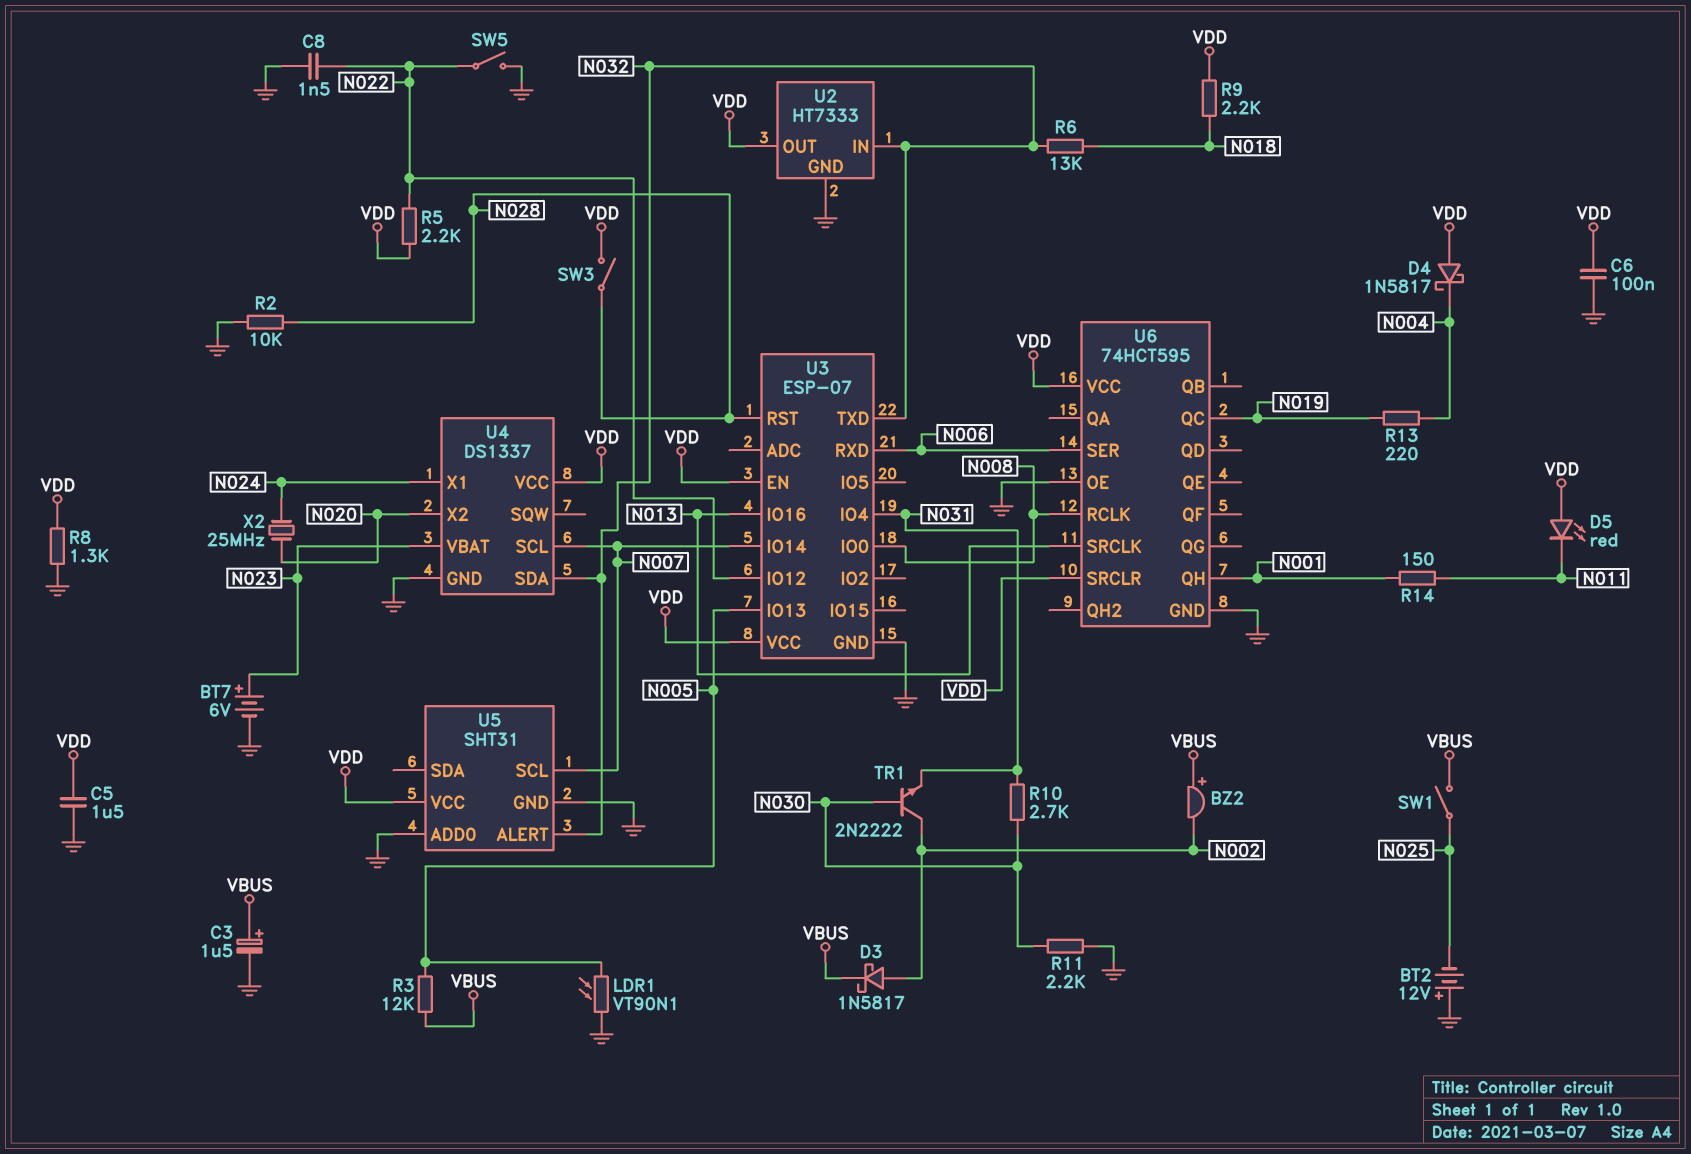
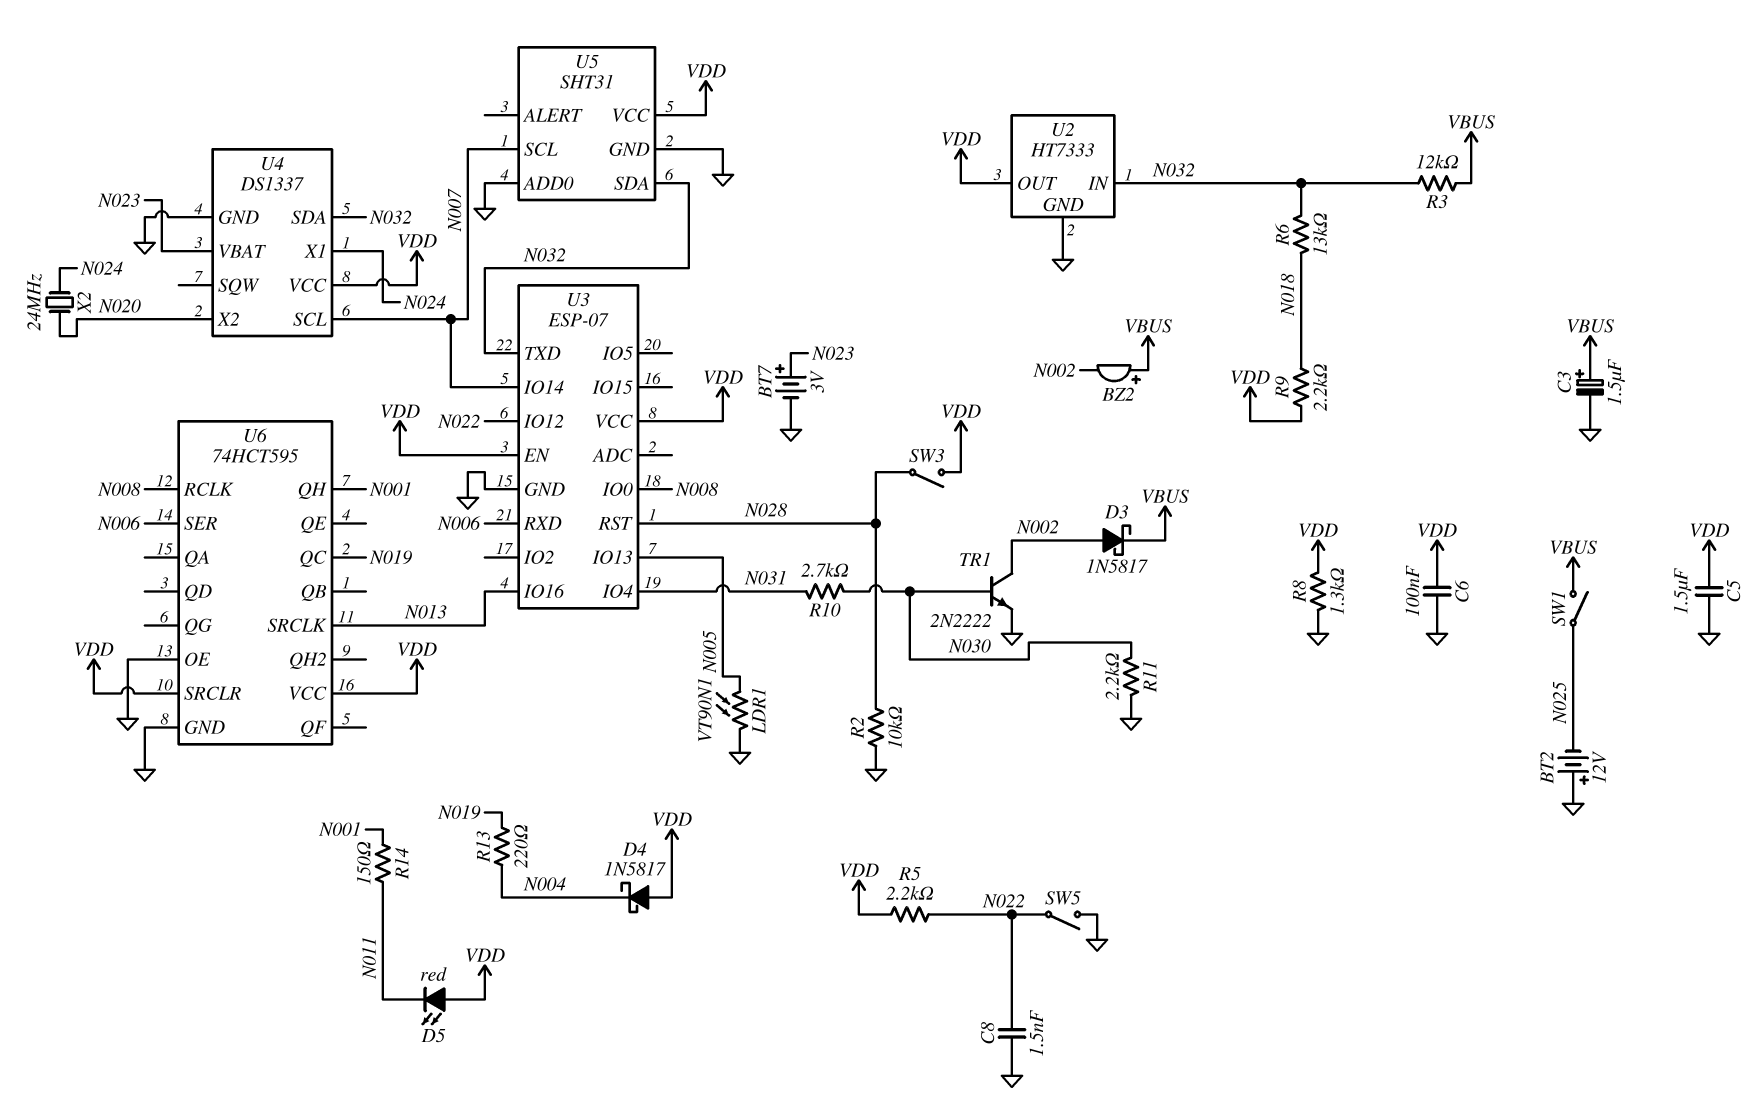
BT7: 6V (plus N023, minus GND) -> 3V (plus N023, minus GND)
R3: 12k (N005, VBUS) -> 12k (N032, VBUS)
TR1: NPN 2N2222 (B N030, C N002, E N031) -> NPN 2N2222 (B N030, C N002, E GND)
U5 pin ALERT: N032 -> none
U5 pin SDA: none -> N032
X2: 25MHz (N020, N024) -> 24MHz (N020, N024)

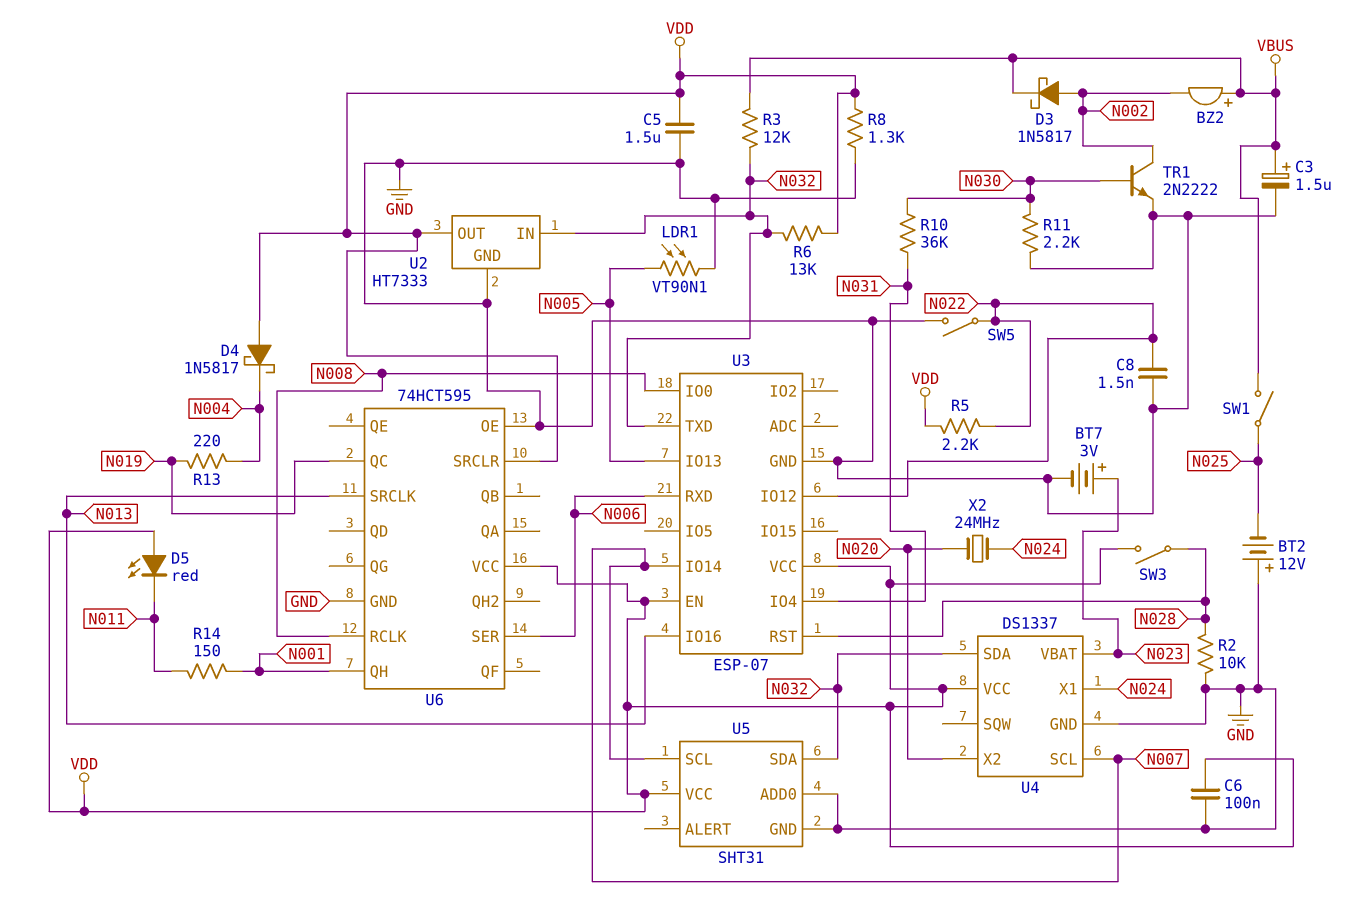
R6: 13k (N018, N032) -> 13k (N032, VDD)
R9: 2.2k (N018, VDD) -> none
R10: 2.7k (N030, N031) -> 36k (N030, N031)

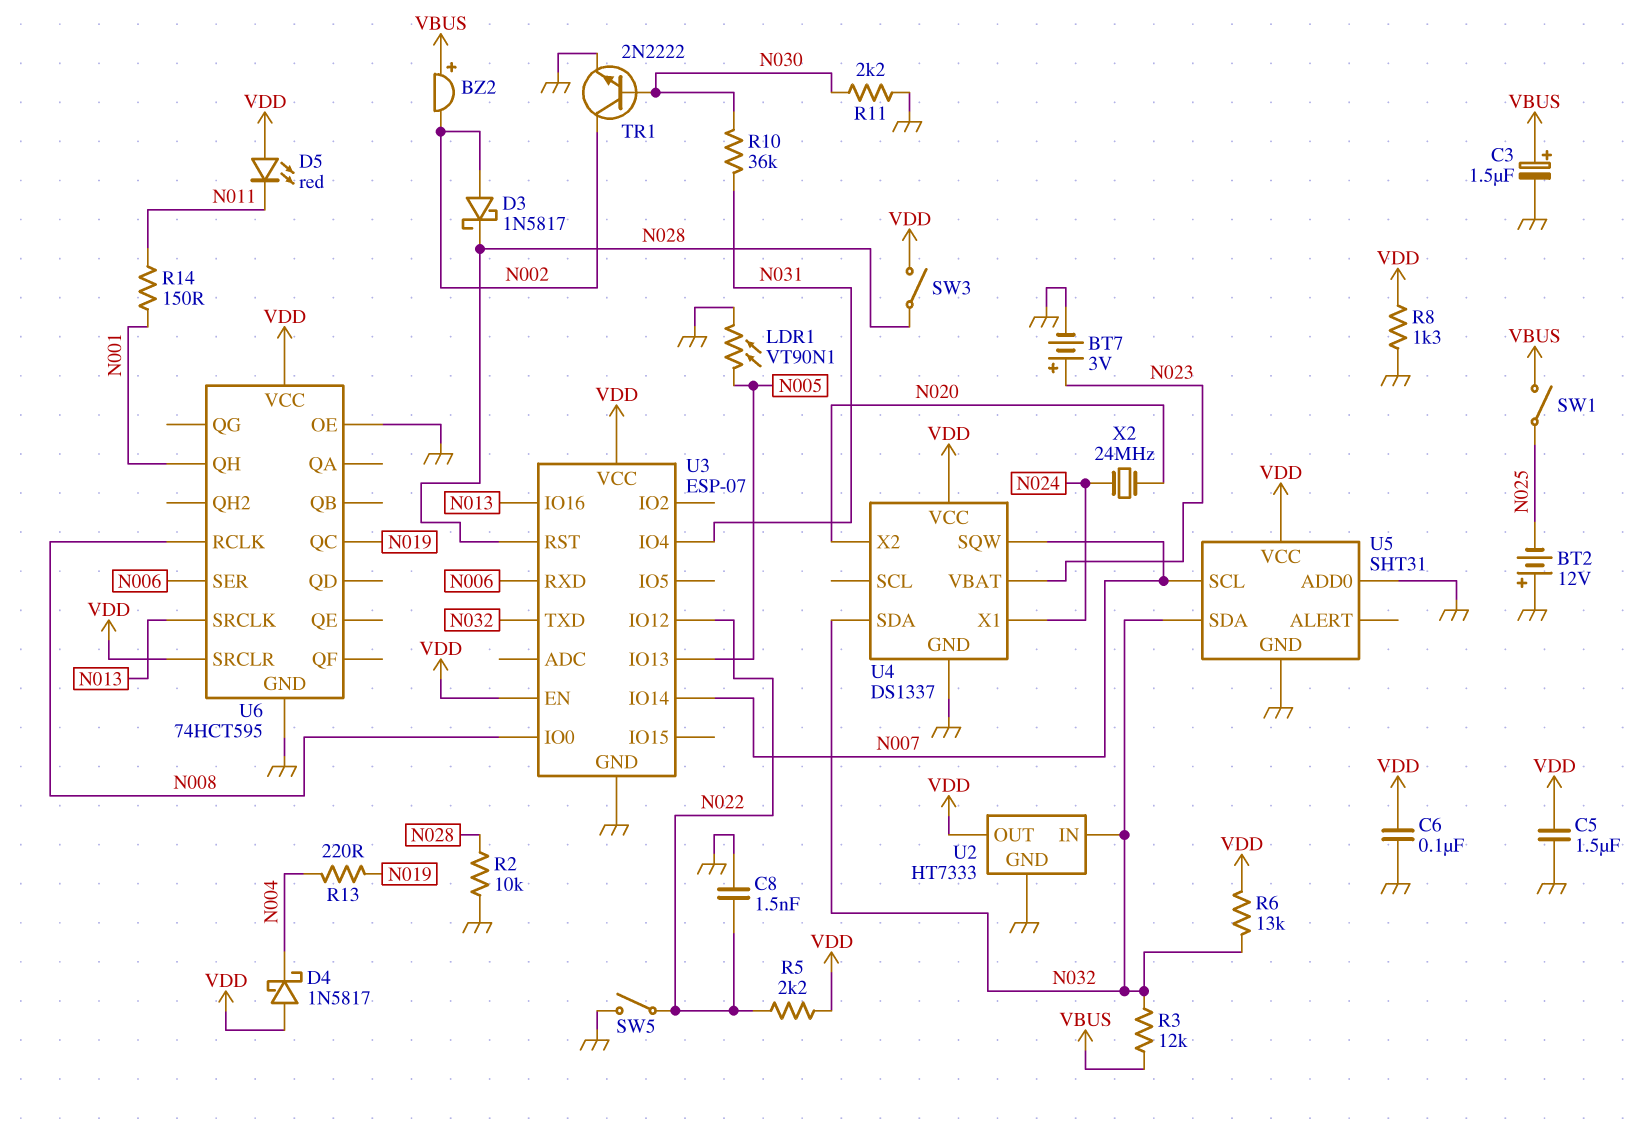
D3: schottky 1N5817 (A N002, K VBUS) -> schottky 1N5817 (A N002, K N028)
U4 pin SCL: N007 -> none
U4 pin SQW: none -> N007

